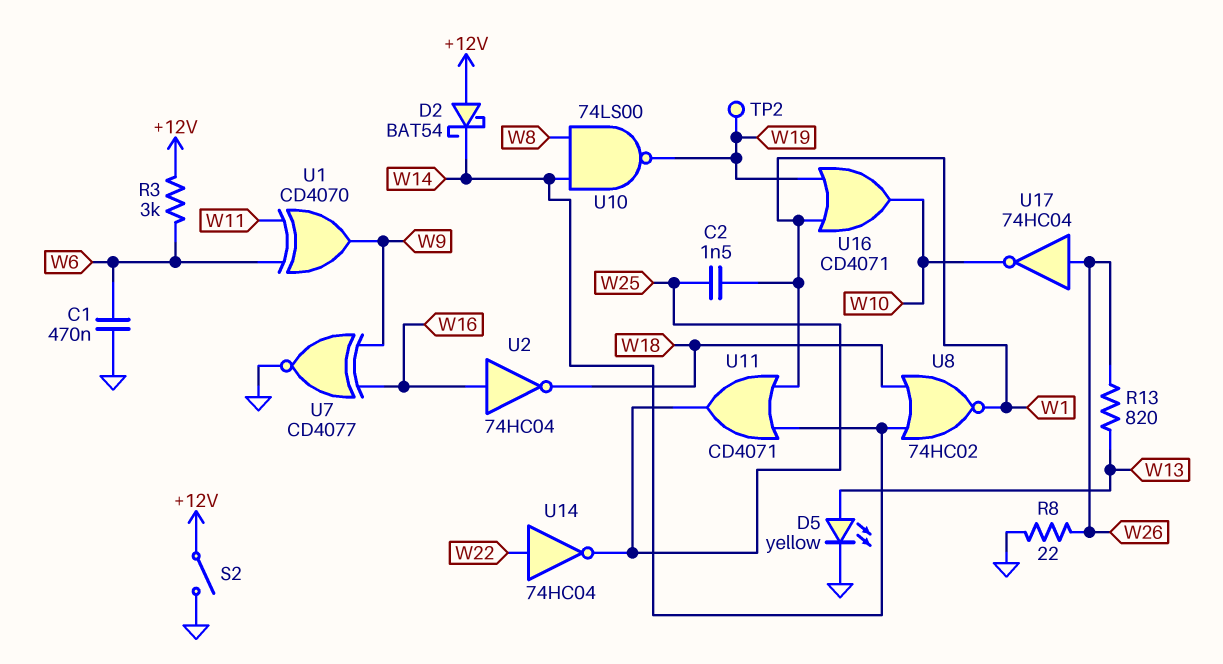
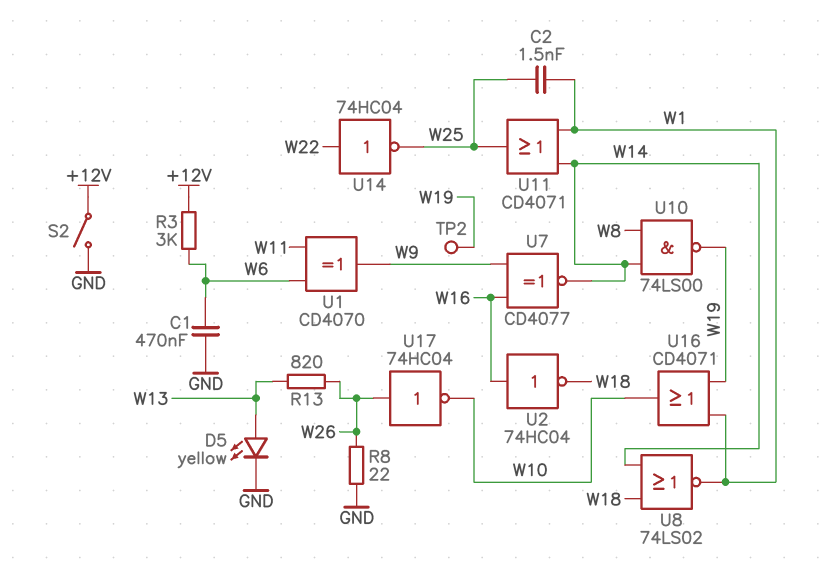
D2: schottky BAT54 (A +12V, K W14) -> none
U7: XNOR CD4077 (in W9, in W16, out GND) -> XNOR CD4077 (in W9, in W16, out W14)
U8: NOR 74HC02 (in W14, in W18, out W1) -> NOR 74LS02 (in W14, in W18, out W1)

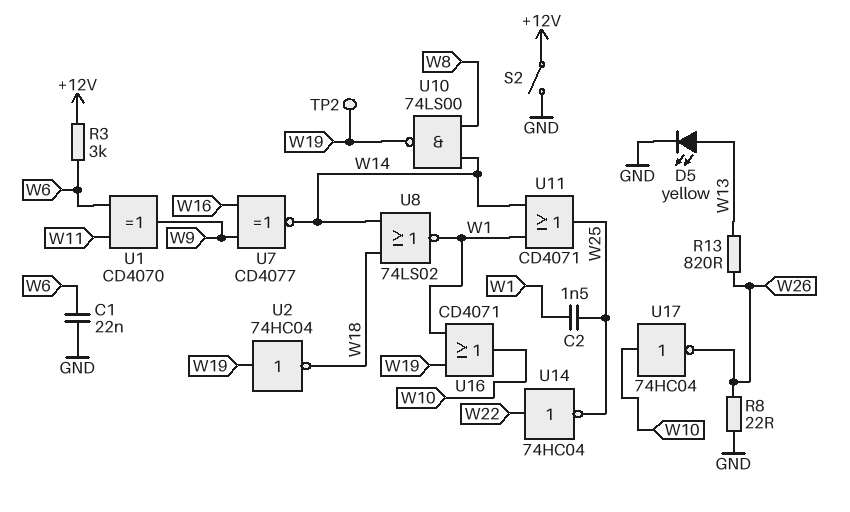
C1: 470nF (GND, W6) -> 22nF (GND, W6)
U2: NOT 74HC04 (in W16, out W18) -> NOT 74HC04 (in W19, out W18)
U17: NOT 74HC04 (in W26, out W10) -> NOT 74HC04 (in W10, out W26)

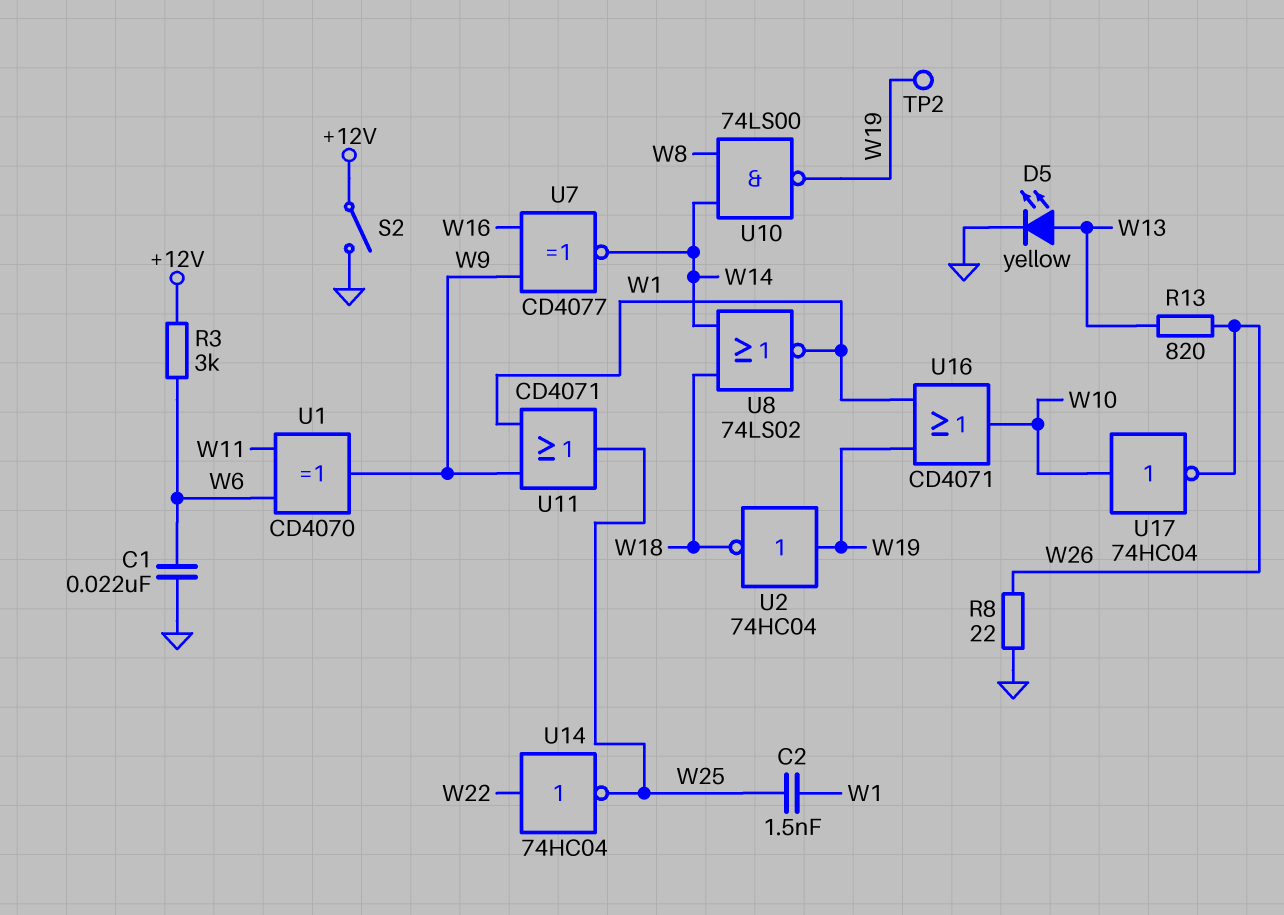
U11: OR CD4071 (in W1, in W14, out W25) -> OR CD4071 (in W1, in W9, out W25)

